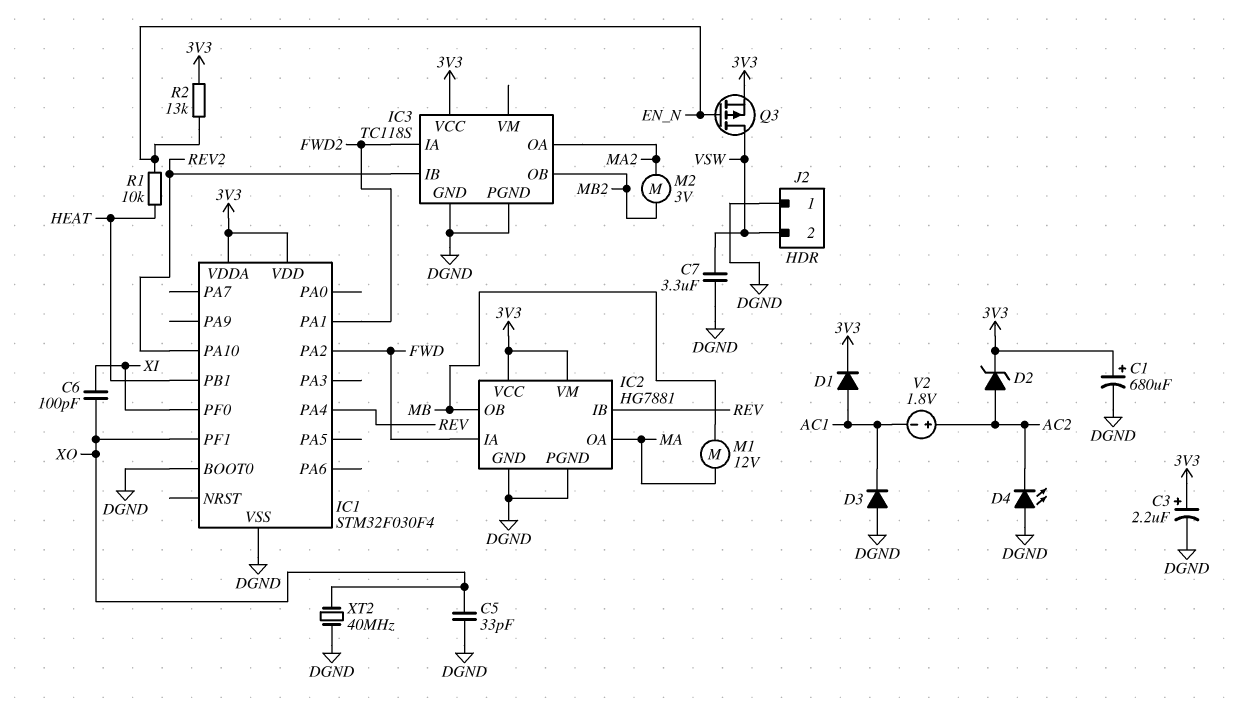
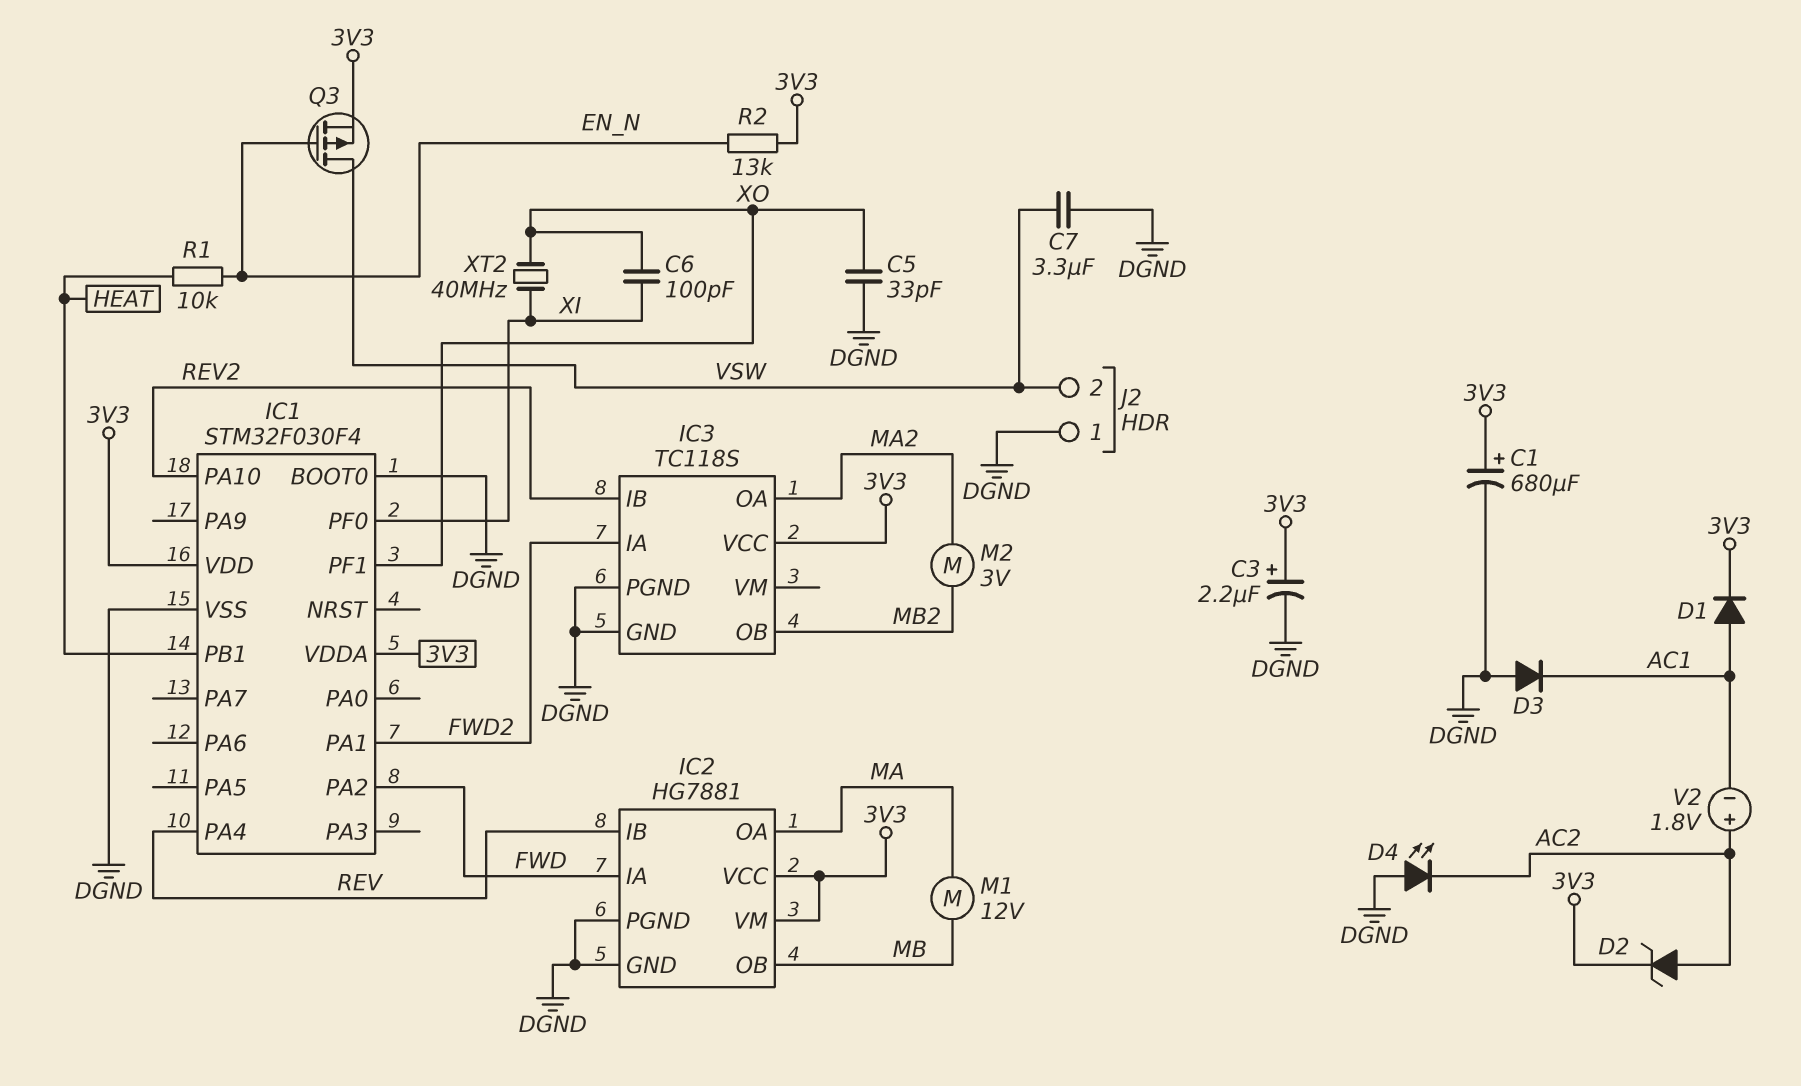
XT2: 40MHz (DGND, XO) -> 40MHz (XI, XO)

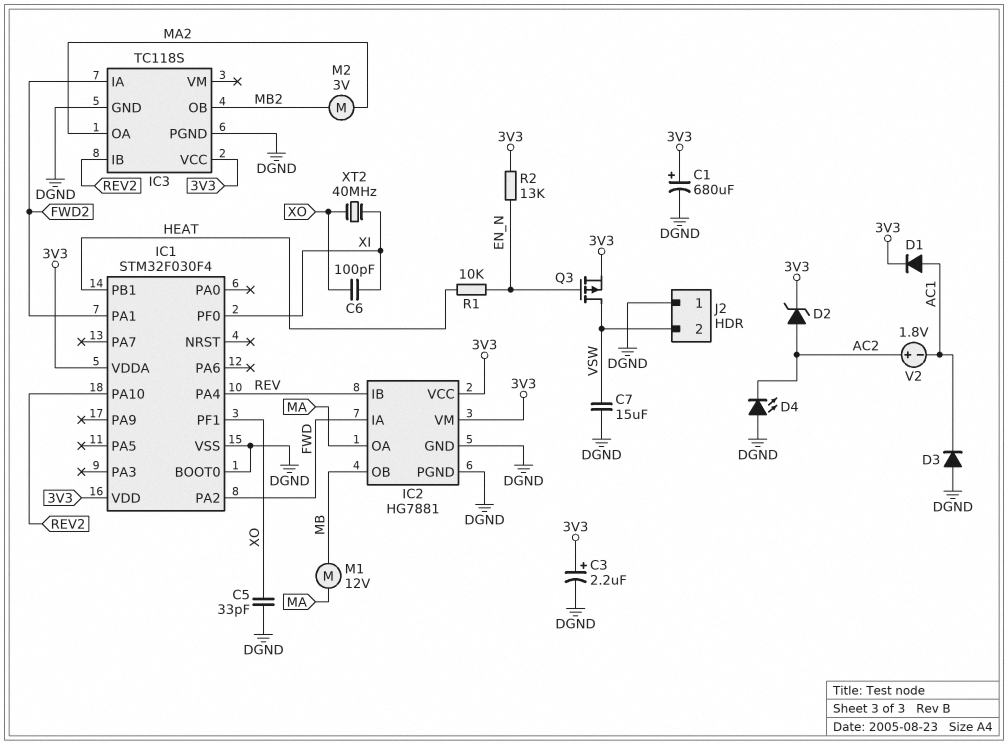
C7: 3.3uF (DGND, VSW) -> 15uF (DGND, VSW)

